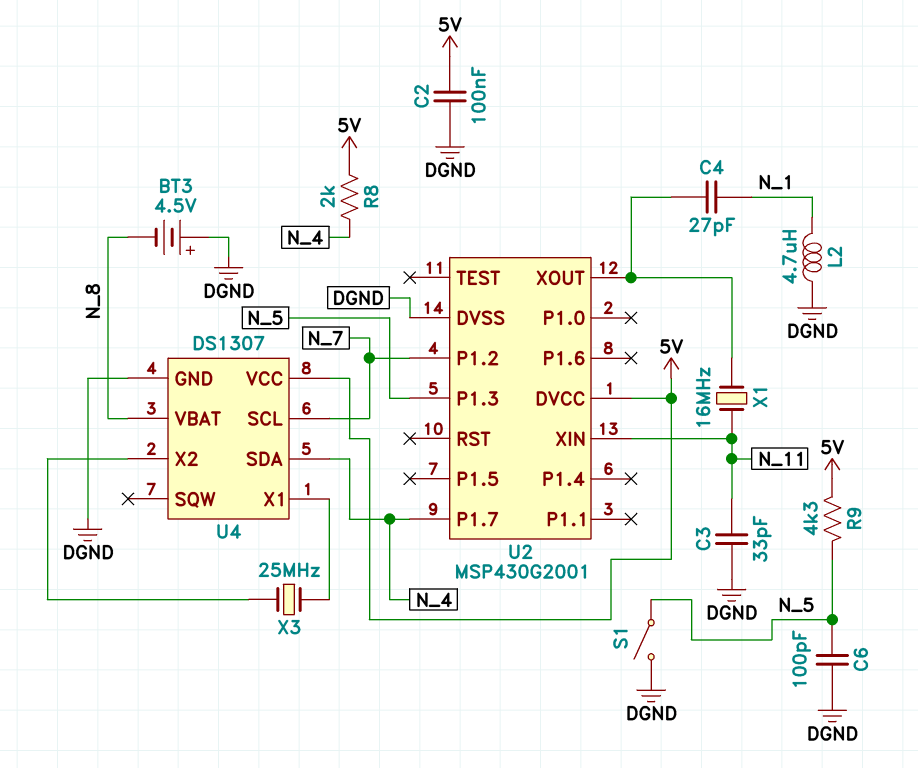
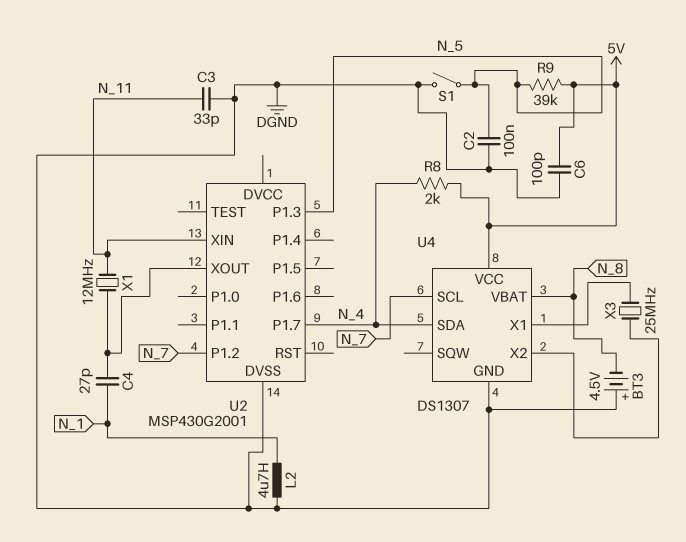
C2: 100nF (5V, DGND) -> 100nF (DGND, N_5)
C6: 100pF (DGND, N_5) -> 100pF (5V, DGND)
R9: 4.3k (5V, N_5) -> 39k (5V, N_5)
U2 pin DVCC: 5V -> none
X1: 16MHz (N_11, U2/XOUT) -> 12MHz (N_11, U2/XOUT)

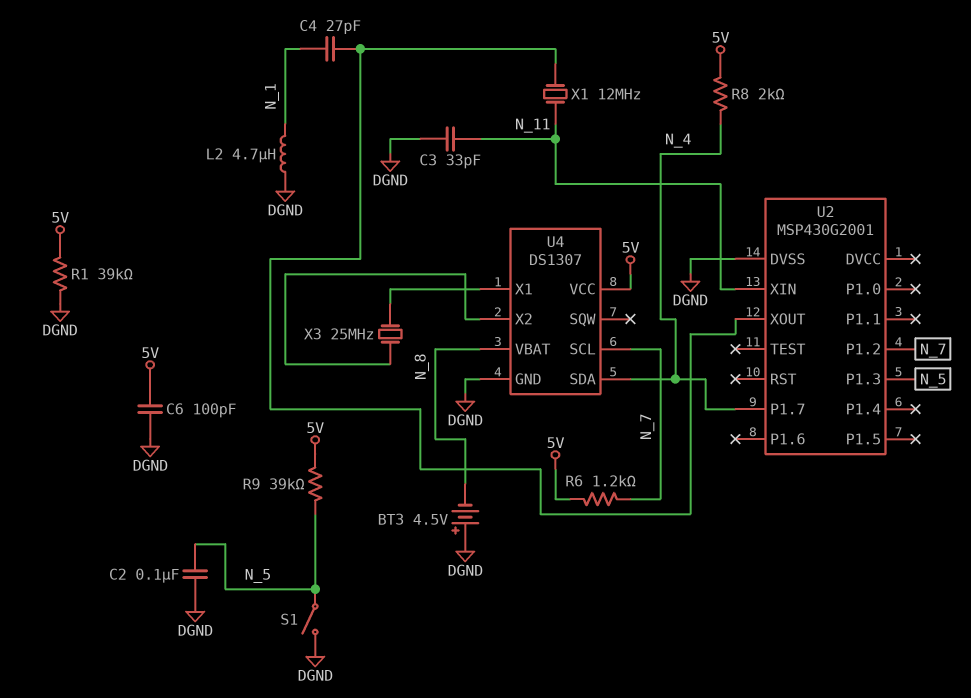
R1: none -> 39k (5V, DGND)
R6: none -> 1.2k (5V, N_7)

